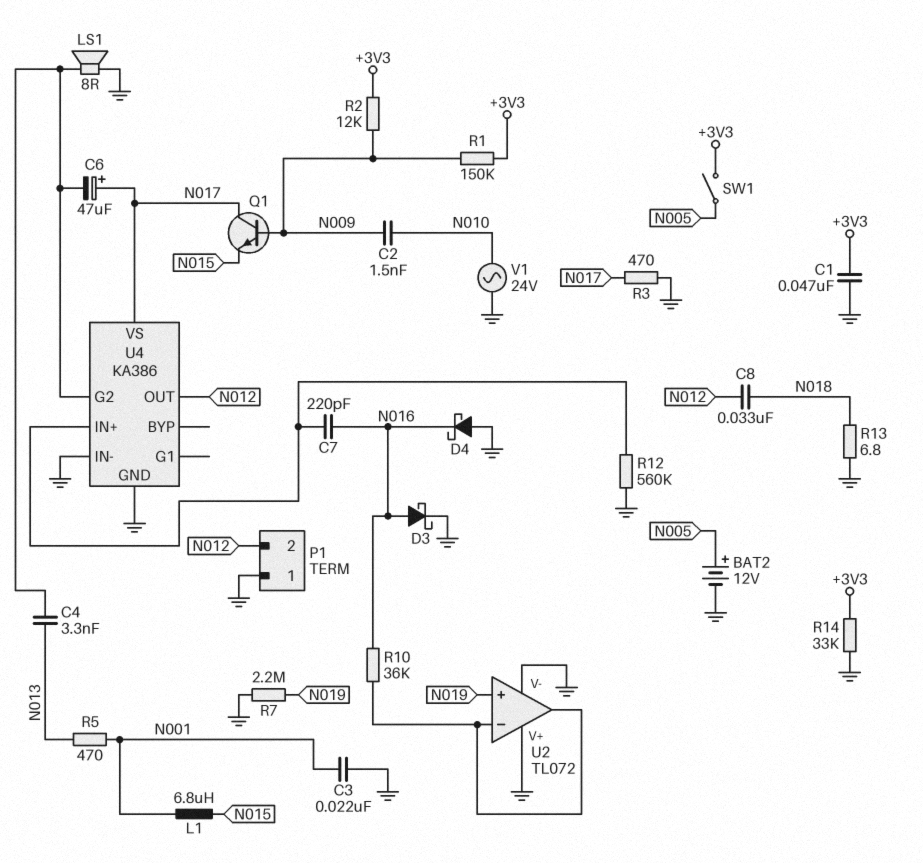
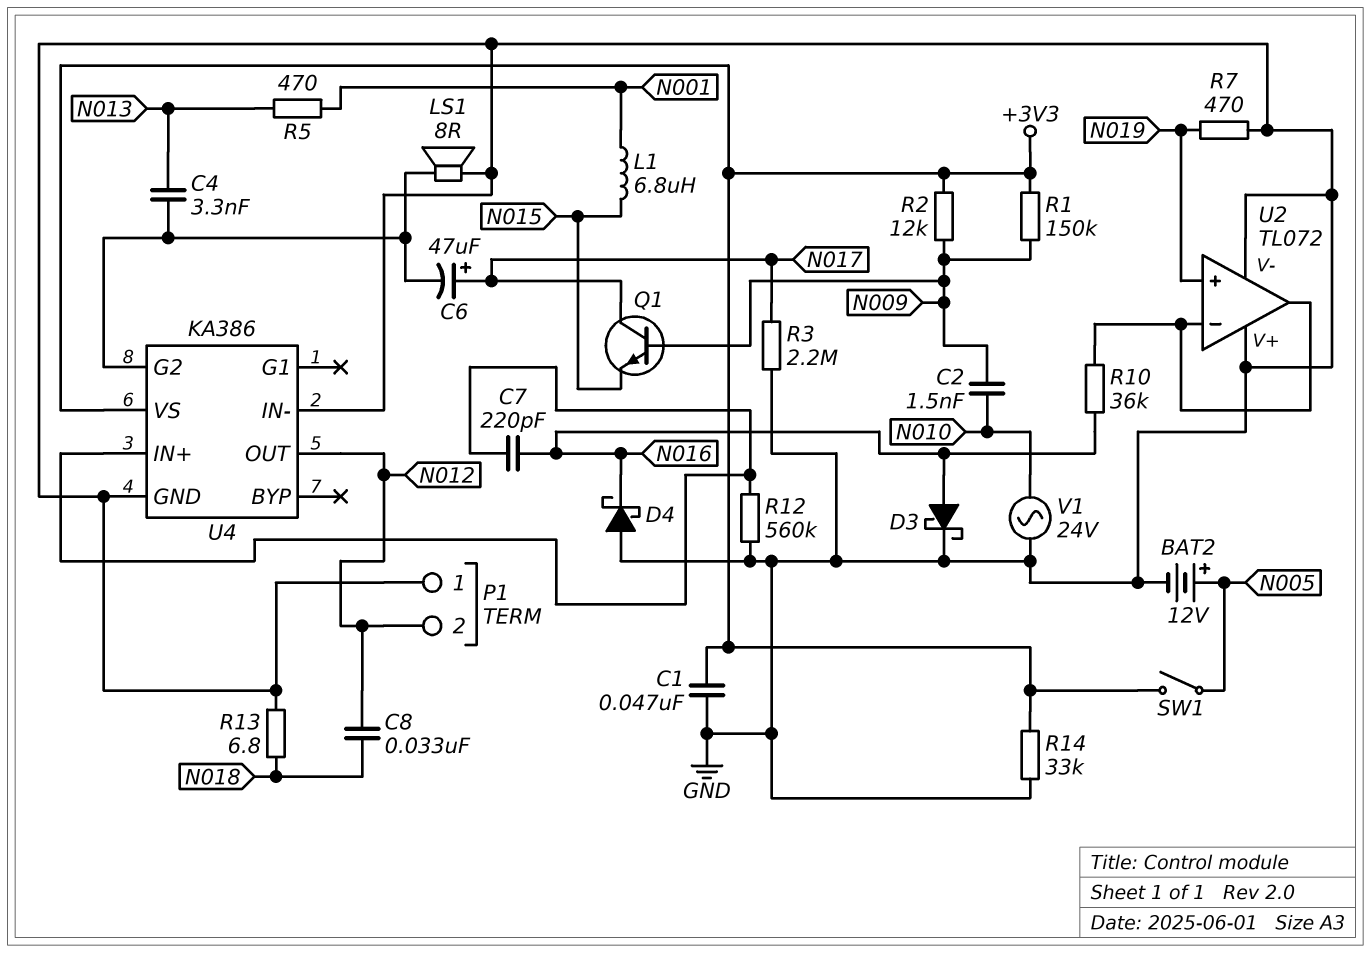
C3: 22nF (GND, N001) -> none
R3: 470 (GND, N017) -> 2.2M (GND, N017)
R7: 2.2M (GND, N019) -> 470 (GND, N019)
U4 pin VS: N017 -> +3V3

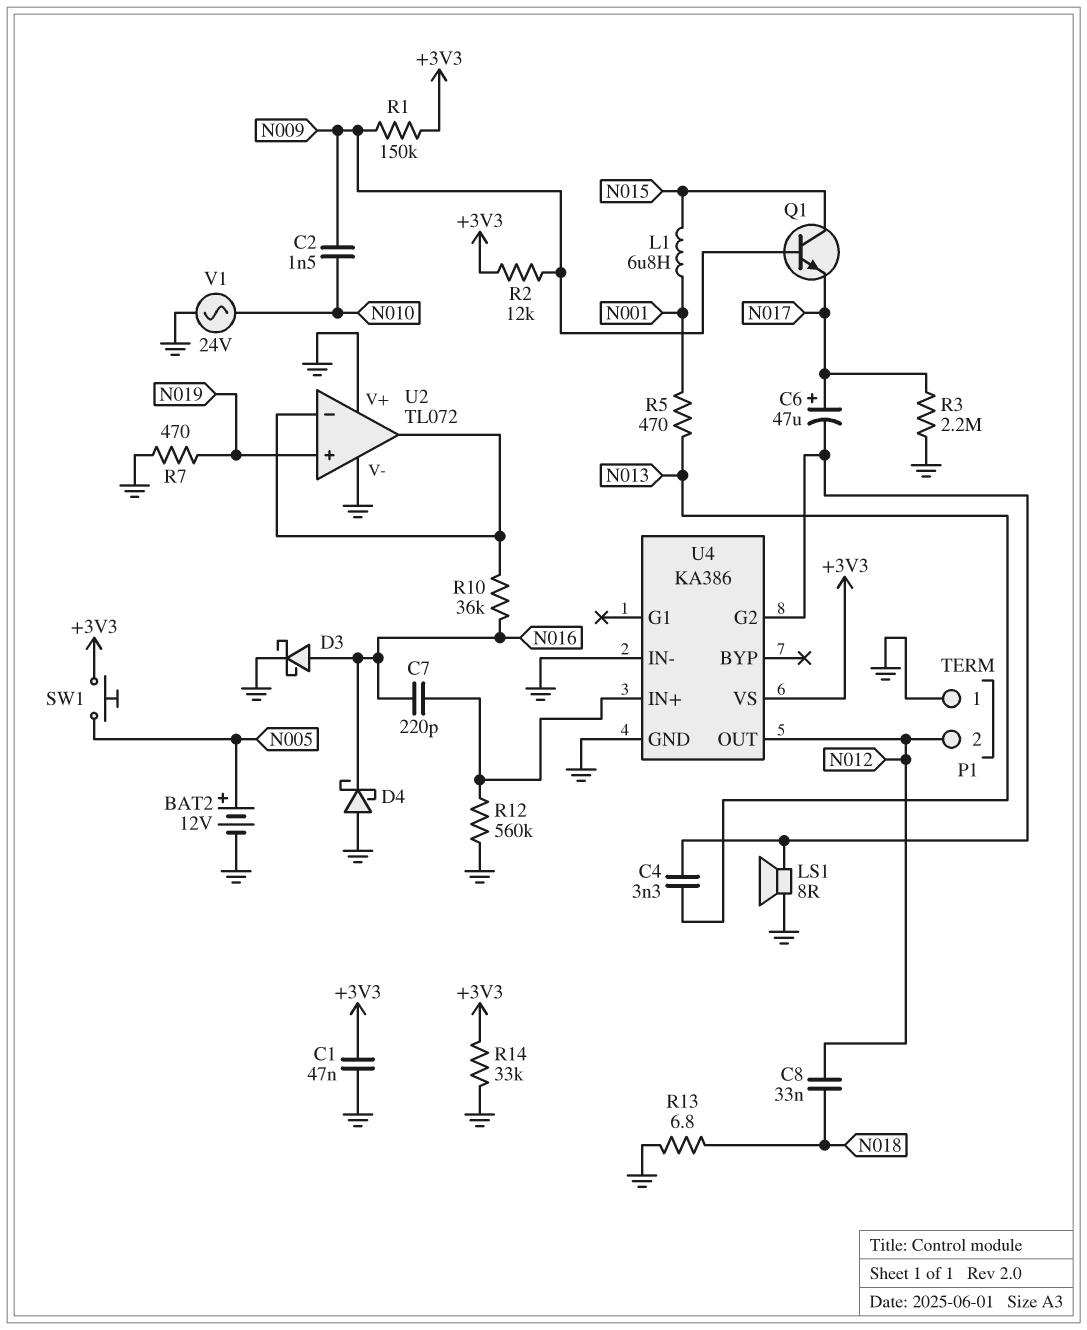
Q1: NPN (B N009, C N017, E N015) -> NPN (B N009, C N015, E N017)
SW1: switch (+3V3, N005) -> button (+3V3, N005)

